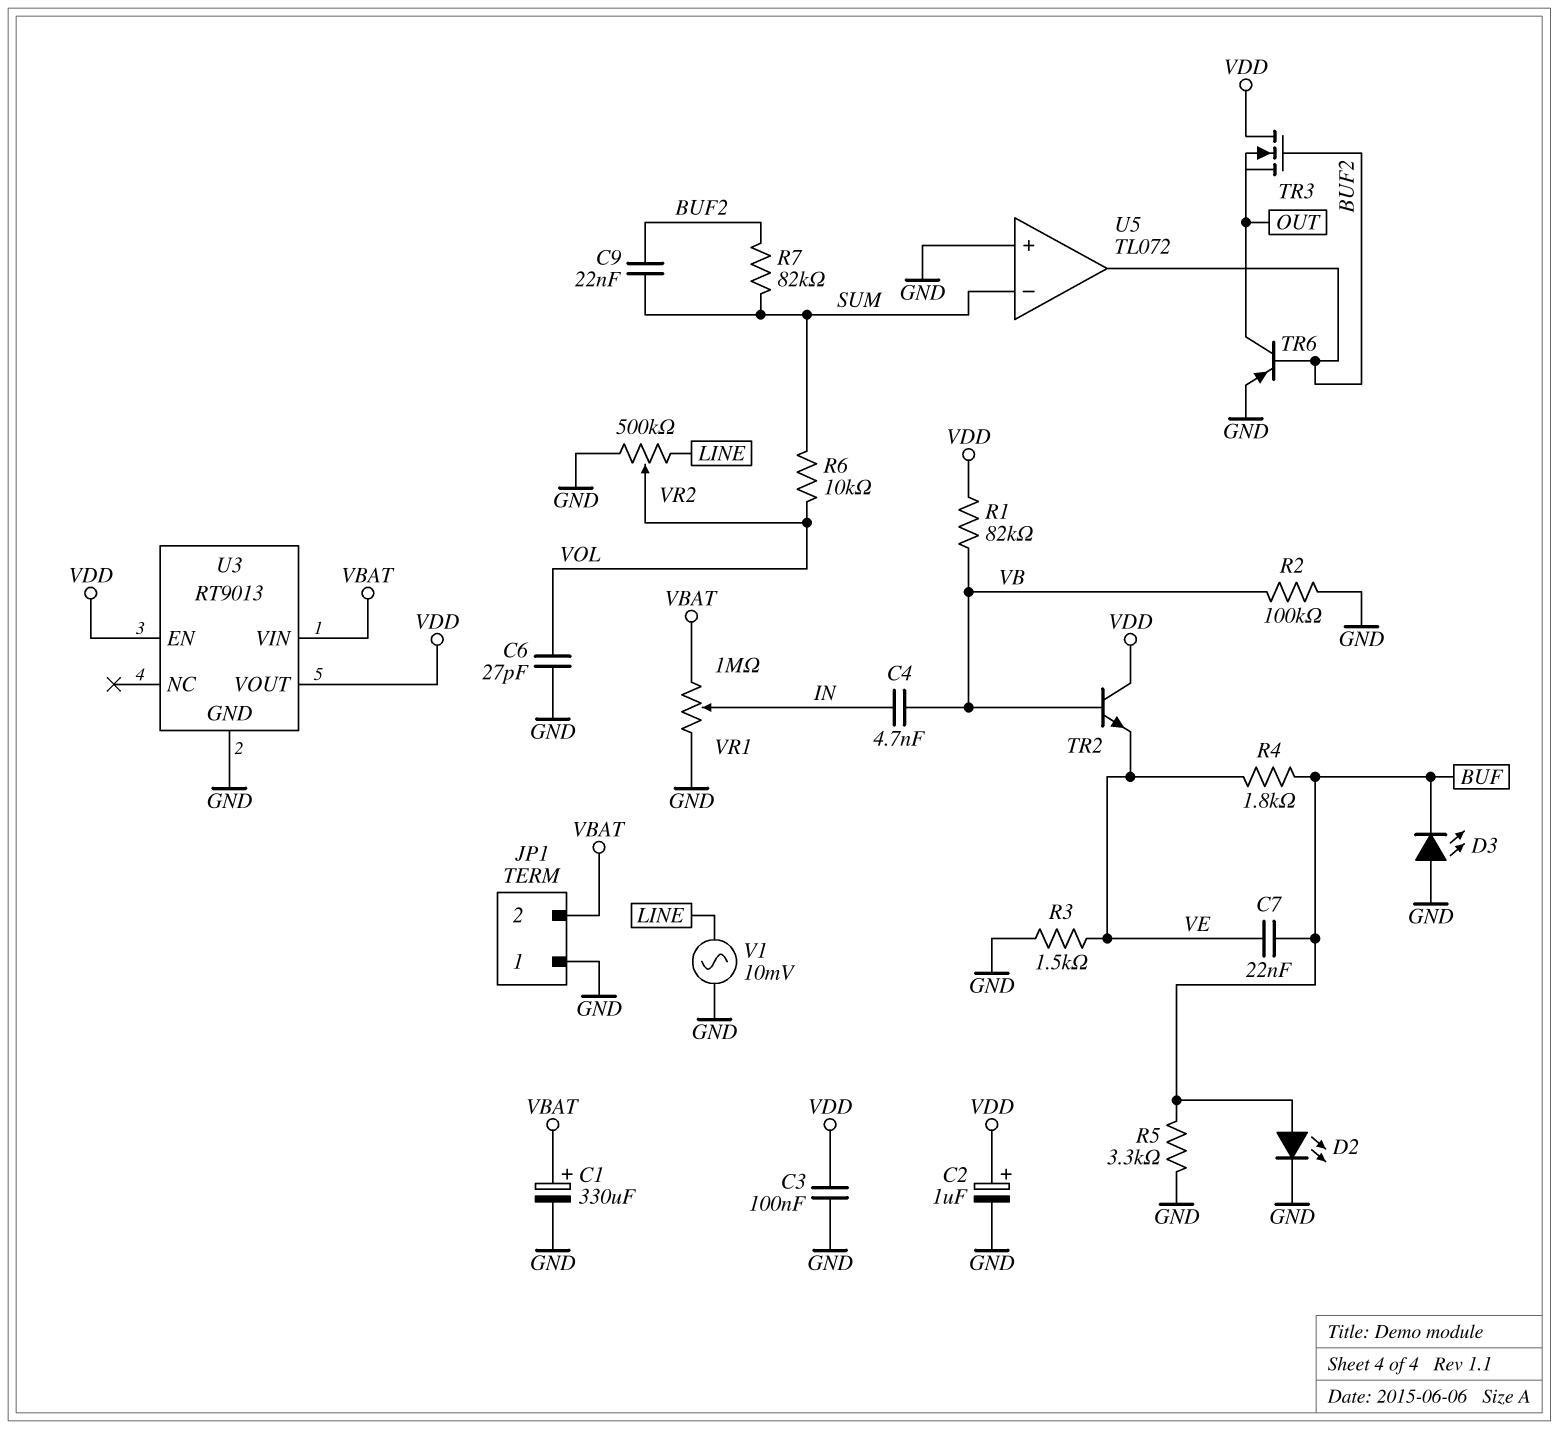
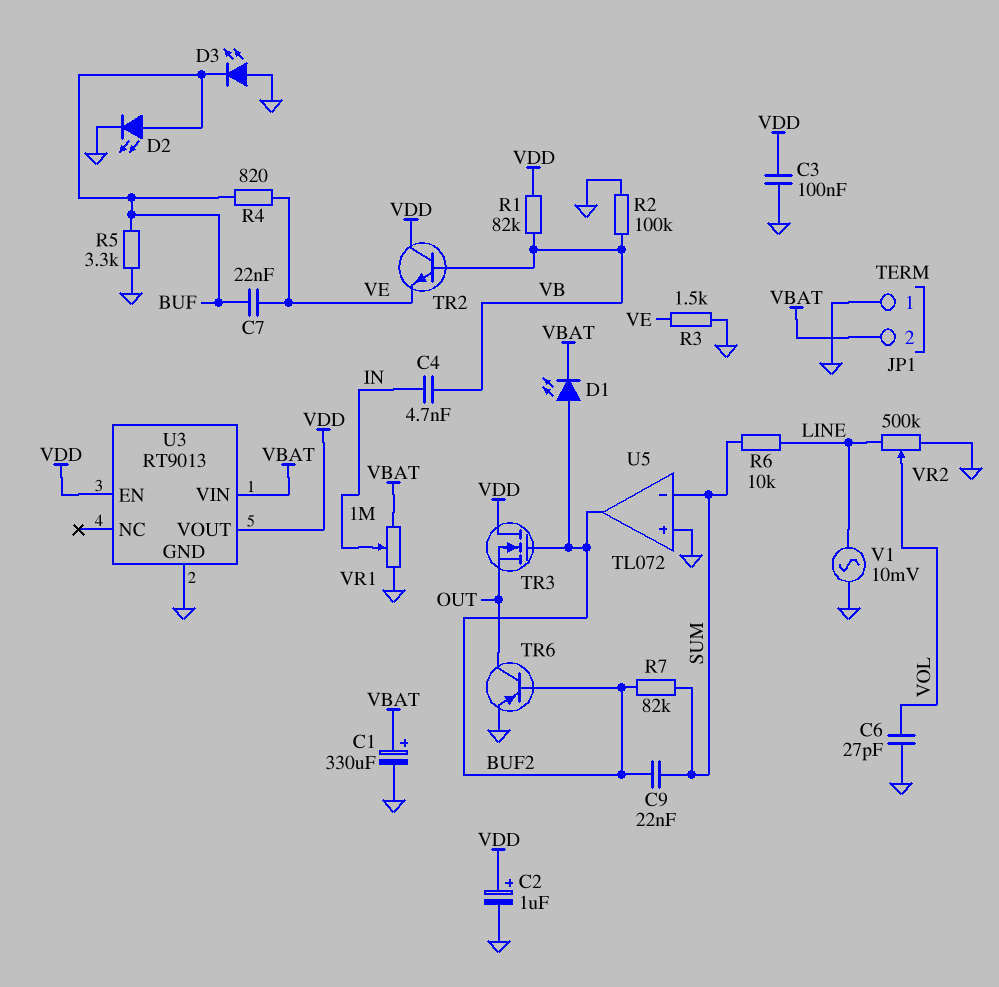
D1: none -> LED (A BUF2, K VBAT)
R4: 1.8k (BUF, VE) -> 820 (BUF, VE)
R6: 10k (SUM, VOL) -> 10k (LINE, SUM)

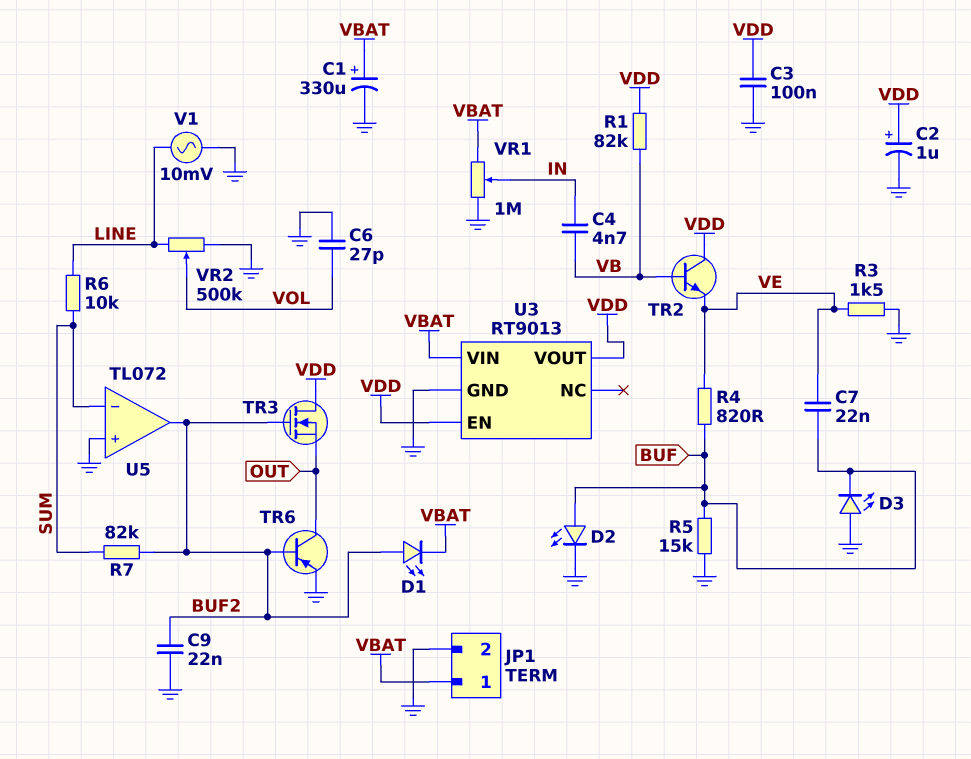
C9: 22nF (BUF2, SUM) -> 22nF (BUF2, GND)
JP1 pin 1: GND -> VBAT
JP1 pin 2: VBAT -> GND
R2: 100k (GND, VB) -> none
R5: 3.3k (BUF, GND) -> 15k (BUF, GND)

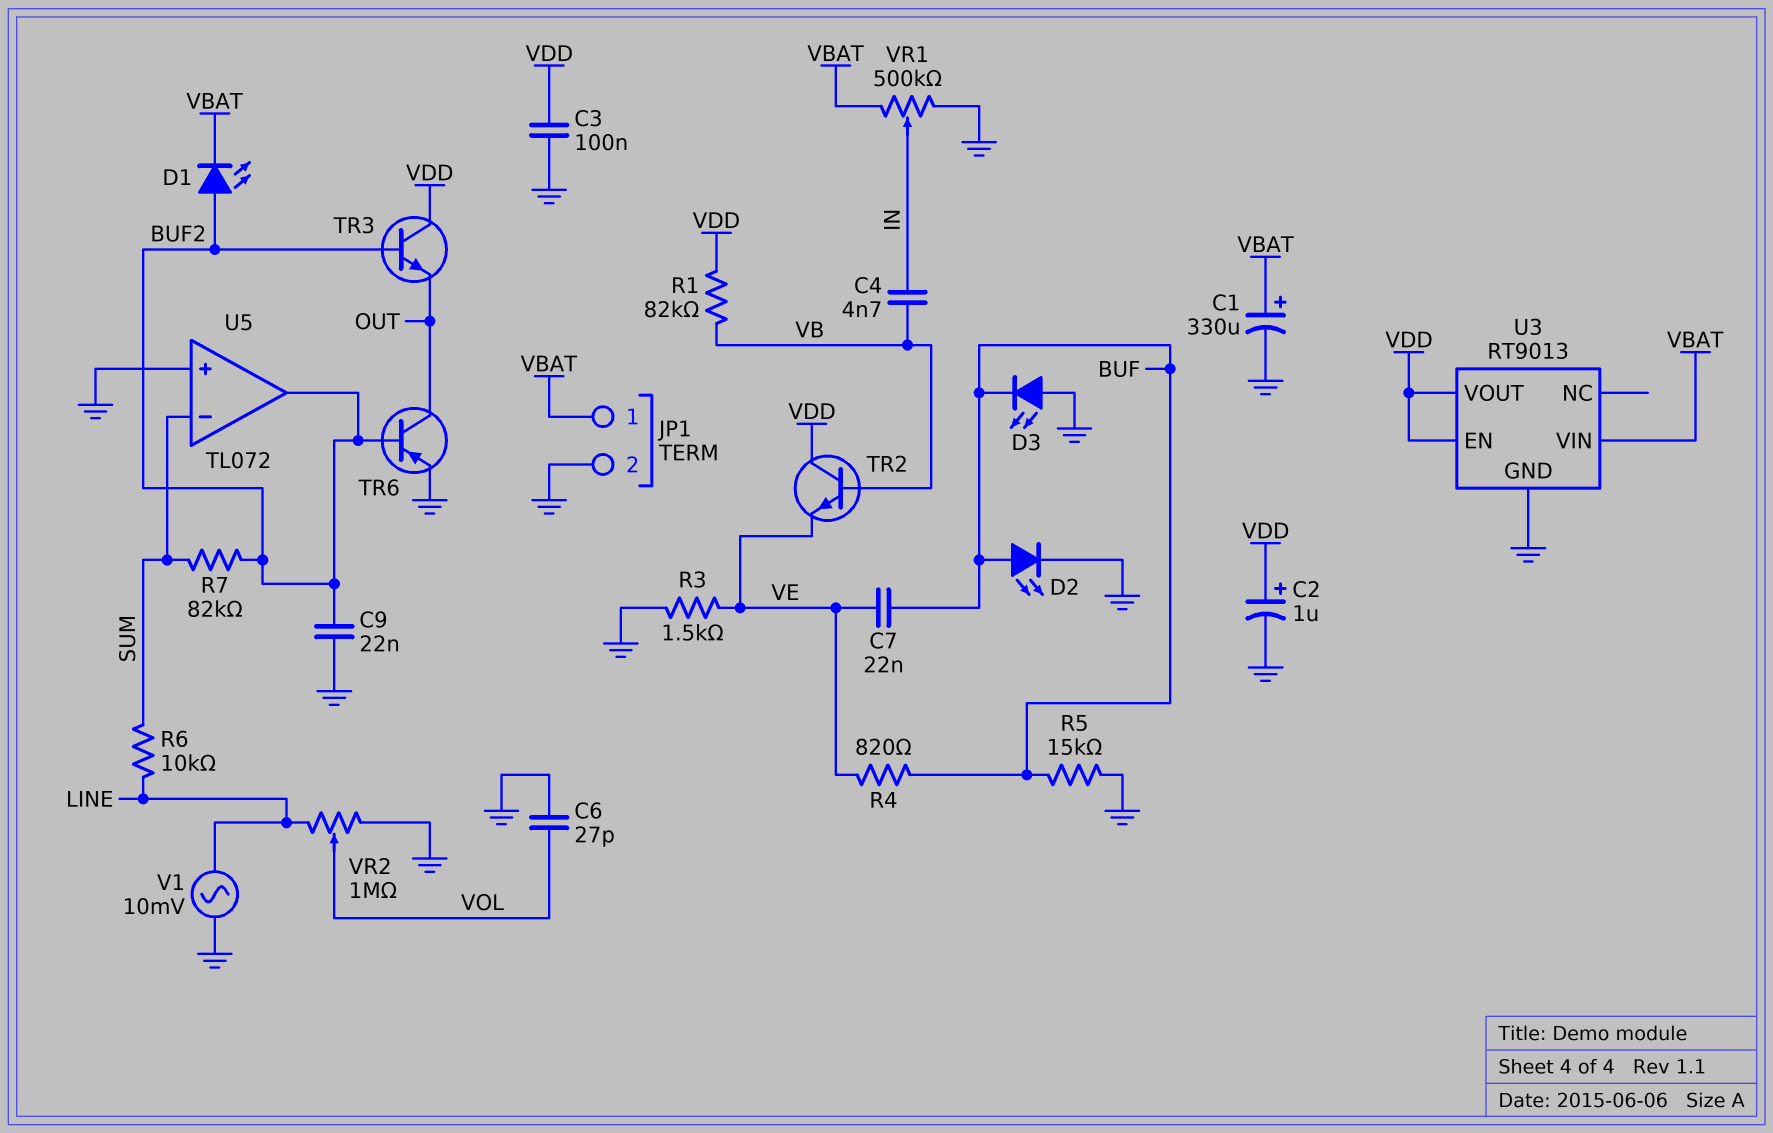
TR3: NMOS (G BUF2, D VDD, S OUT) -> NPN (B BUF2, C VDD, E OUT)
VR1: 1M (GND, VBAT, wiper IN) -> 500k (GND, VBAT, wiper IN)
VR2: 500k (GND, LINE, wiper VOL) -> 1M (GND, LINE, wiper VOL)

